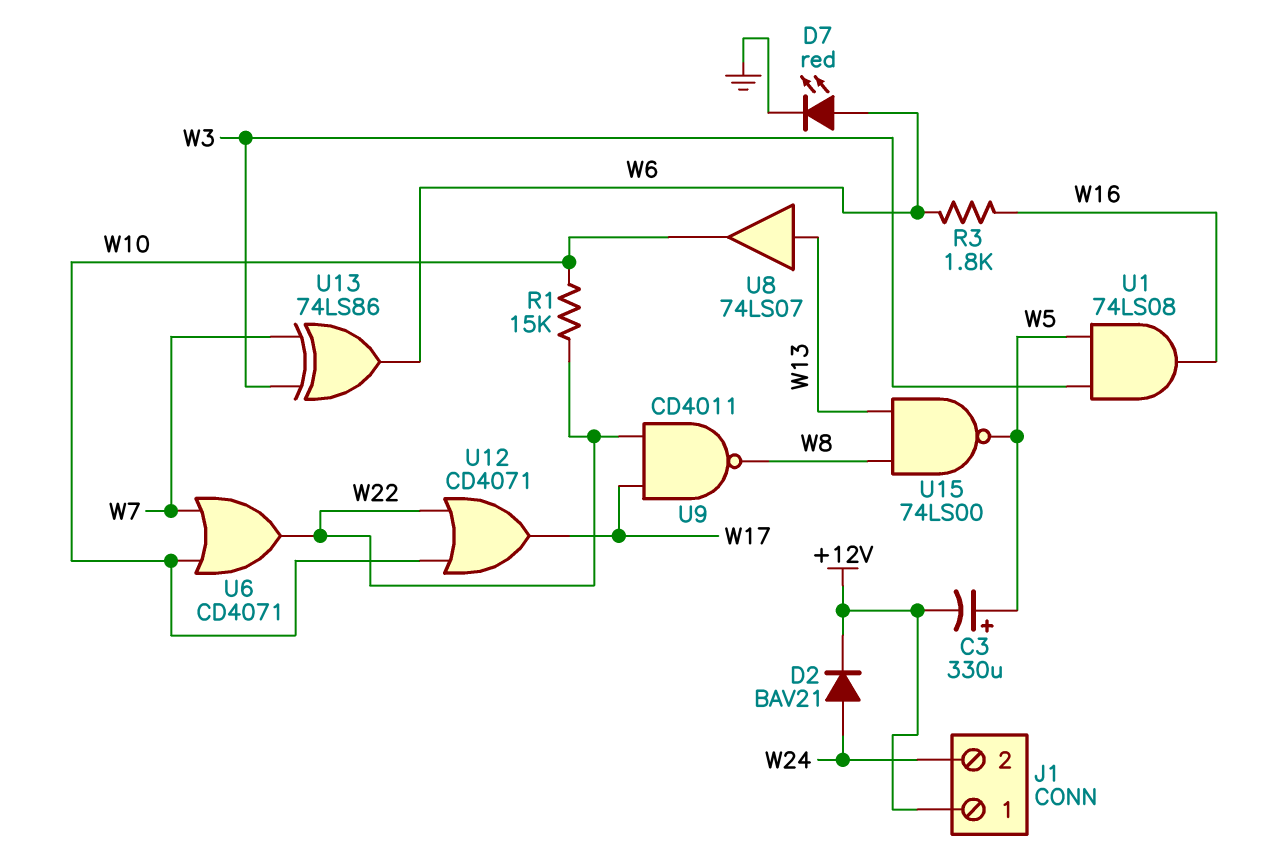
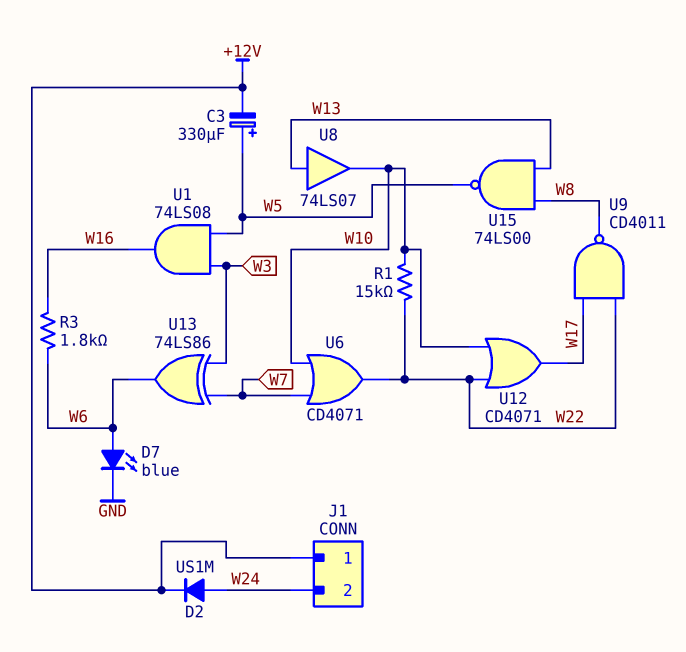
D2: diode BAV21 (A W24, K +12V) -> diode US1M (A W24, K +12V)
D7: LED red (A W6, K GND) -> LED blue (A W6, K GND)

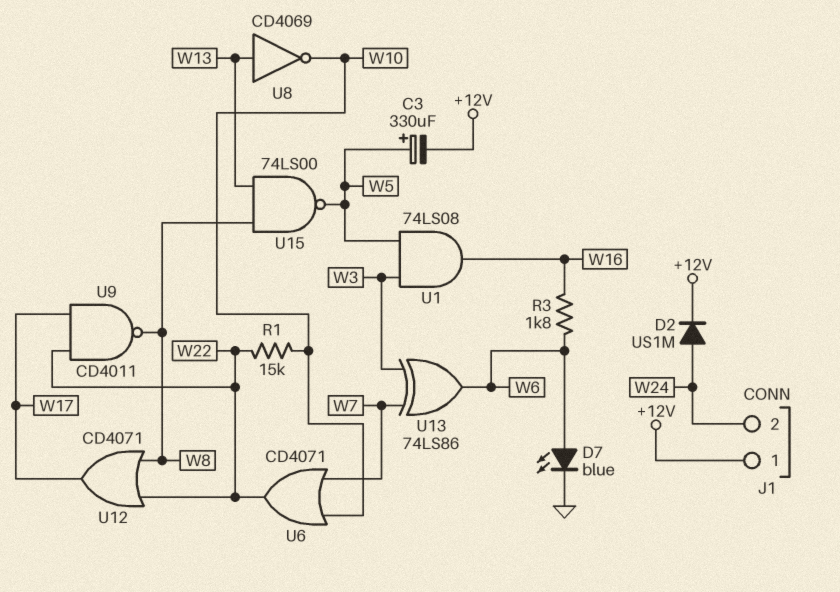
U8: buffer 74LS07 (in W13, out W10) -> NOT CD4069 (in W13, out W10)
U12: OR CD4071 (in W10, in W22, out W17) -> OR CD4071 (in W8, in W22, out W17)

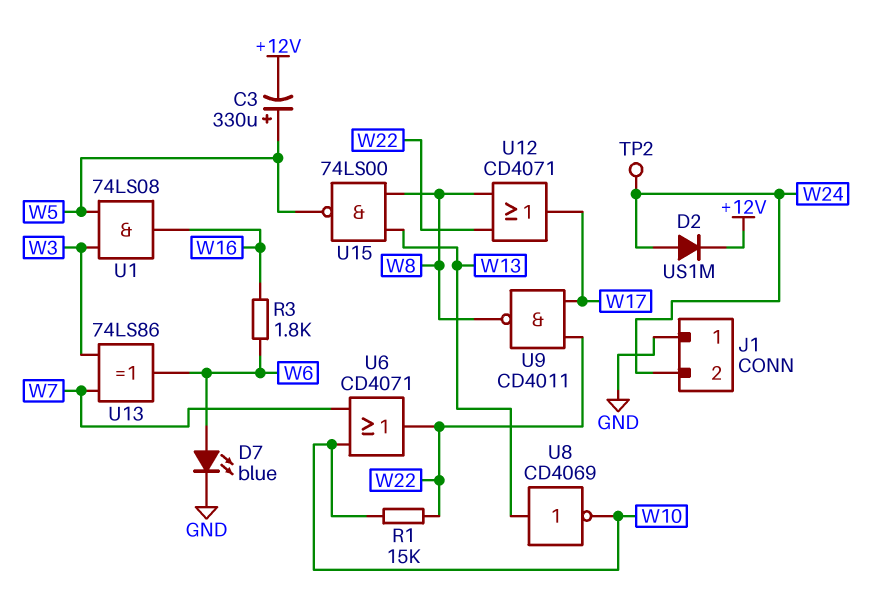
J1 pin 1: +12V -> GND
TP2: none -> test point (W24)

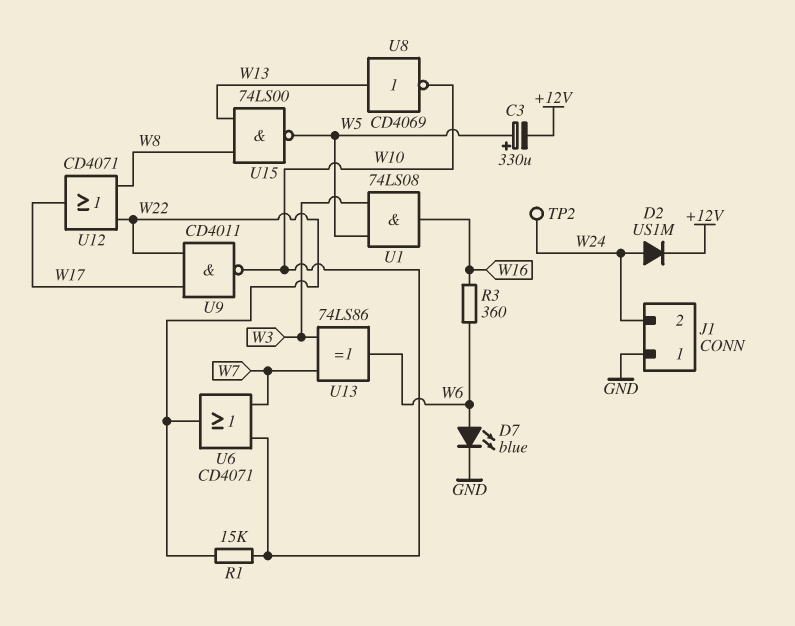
R3: 1.8k (W6, W16) -> 360 (W6, W16)
U9: NAND CD4011 (in W17, in W22, out W8) -> NAND CD4011 (in W17, in W22, out W10)

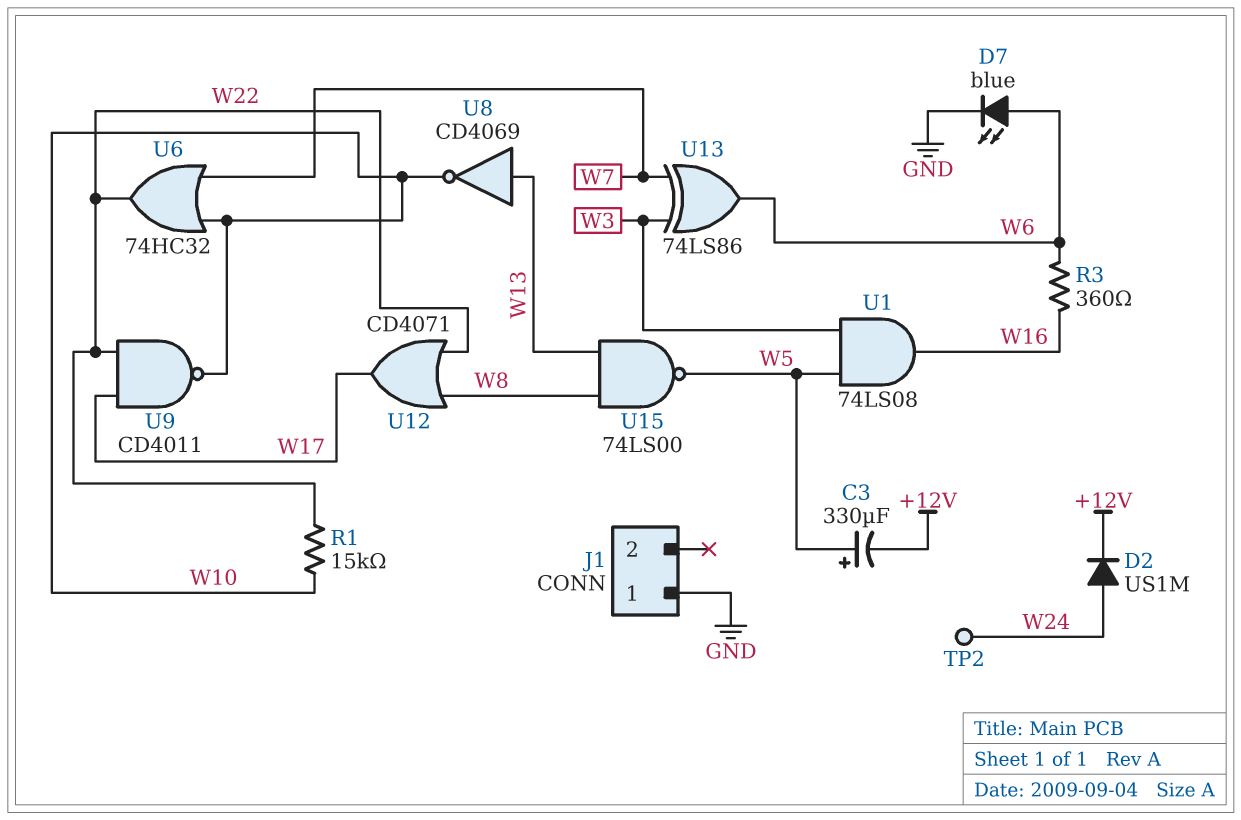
J1 pin 2: W24 -> none
U6: OR CD4071 (in W7, in W10, out W22) -> OR 74HC32 (in W7, in W10, out W22)

